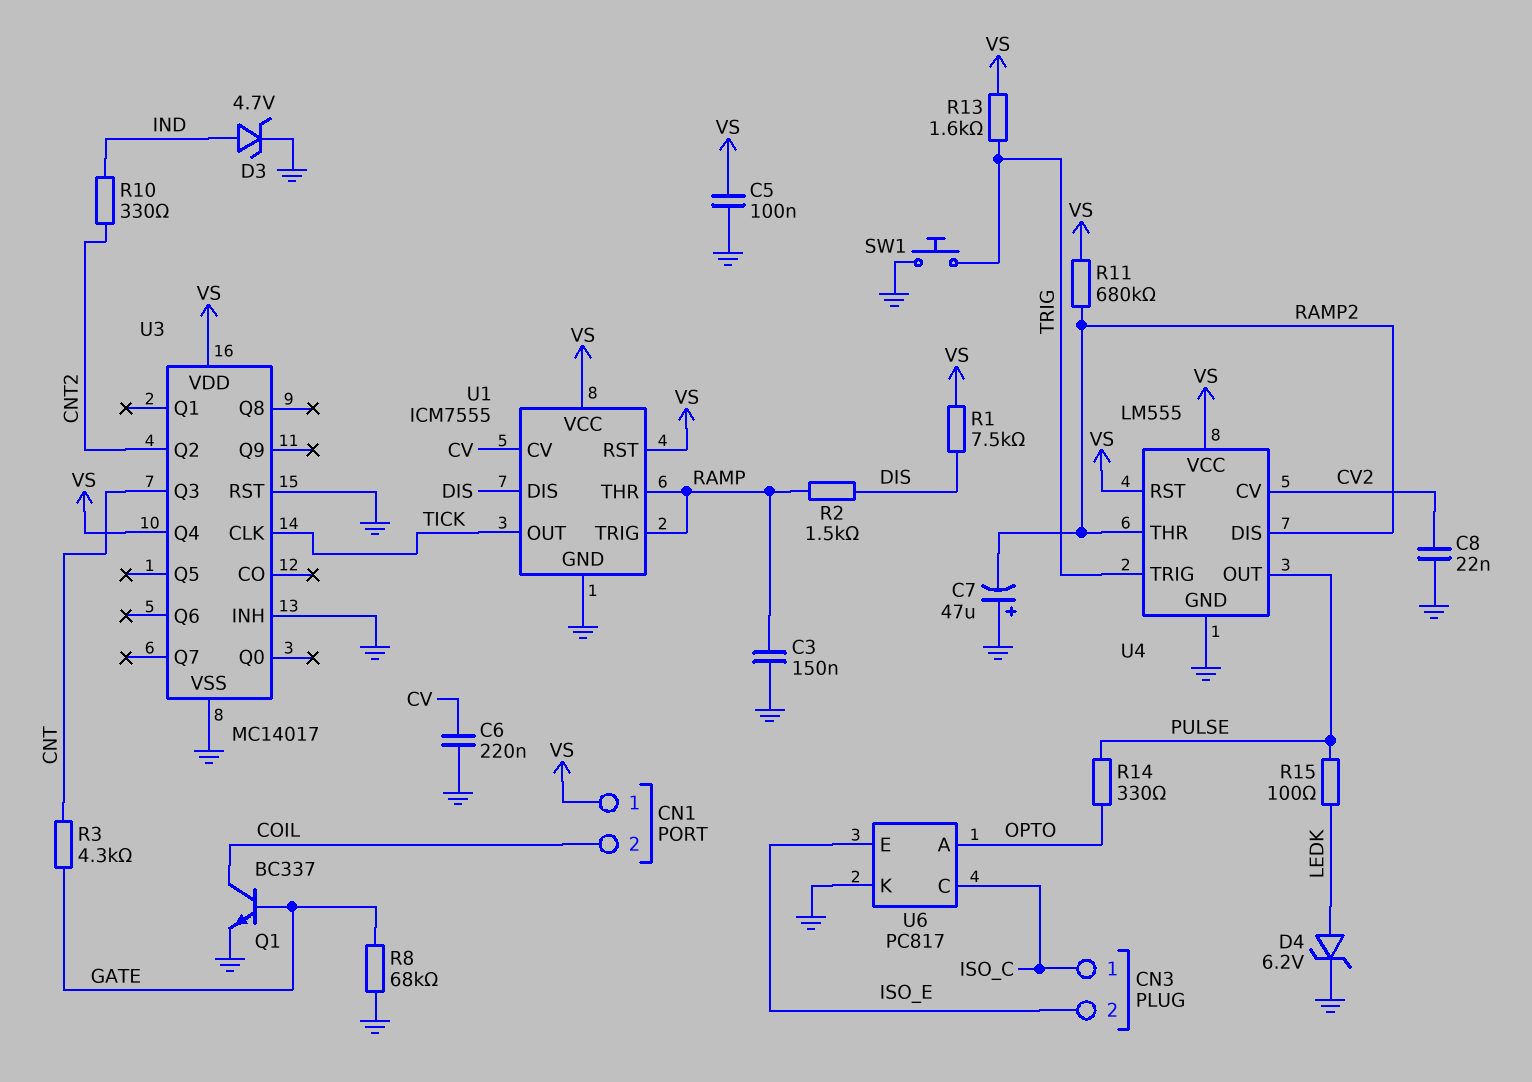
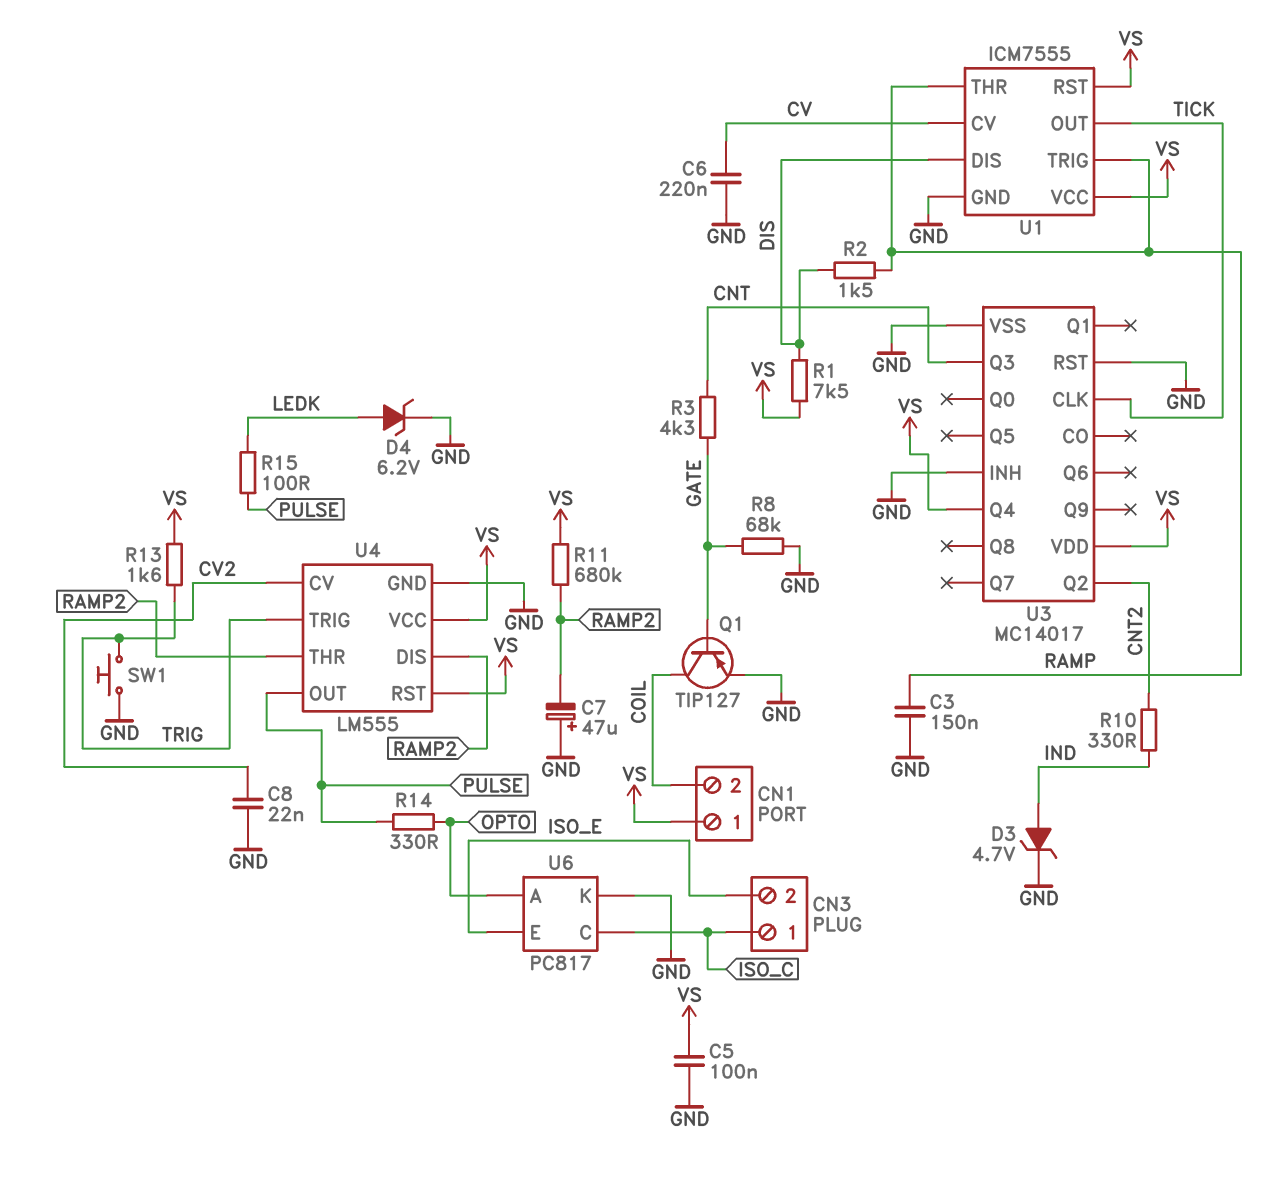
Q1: NPN BC337 (B GATE, C COIL, E GND) -> PNP TIP127 (B GATE, C COIL, E GND)

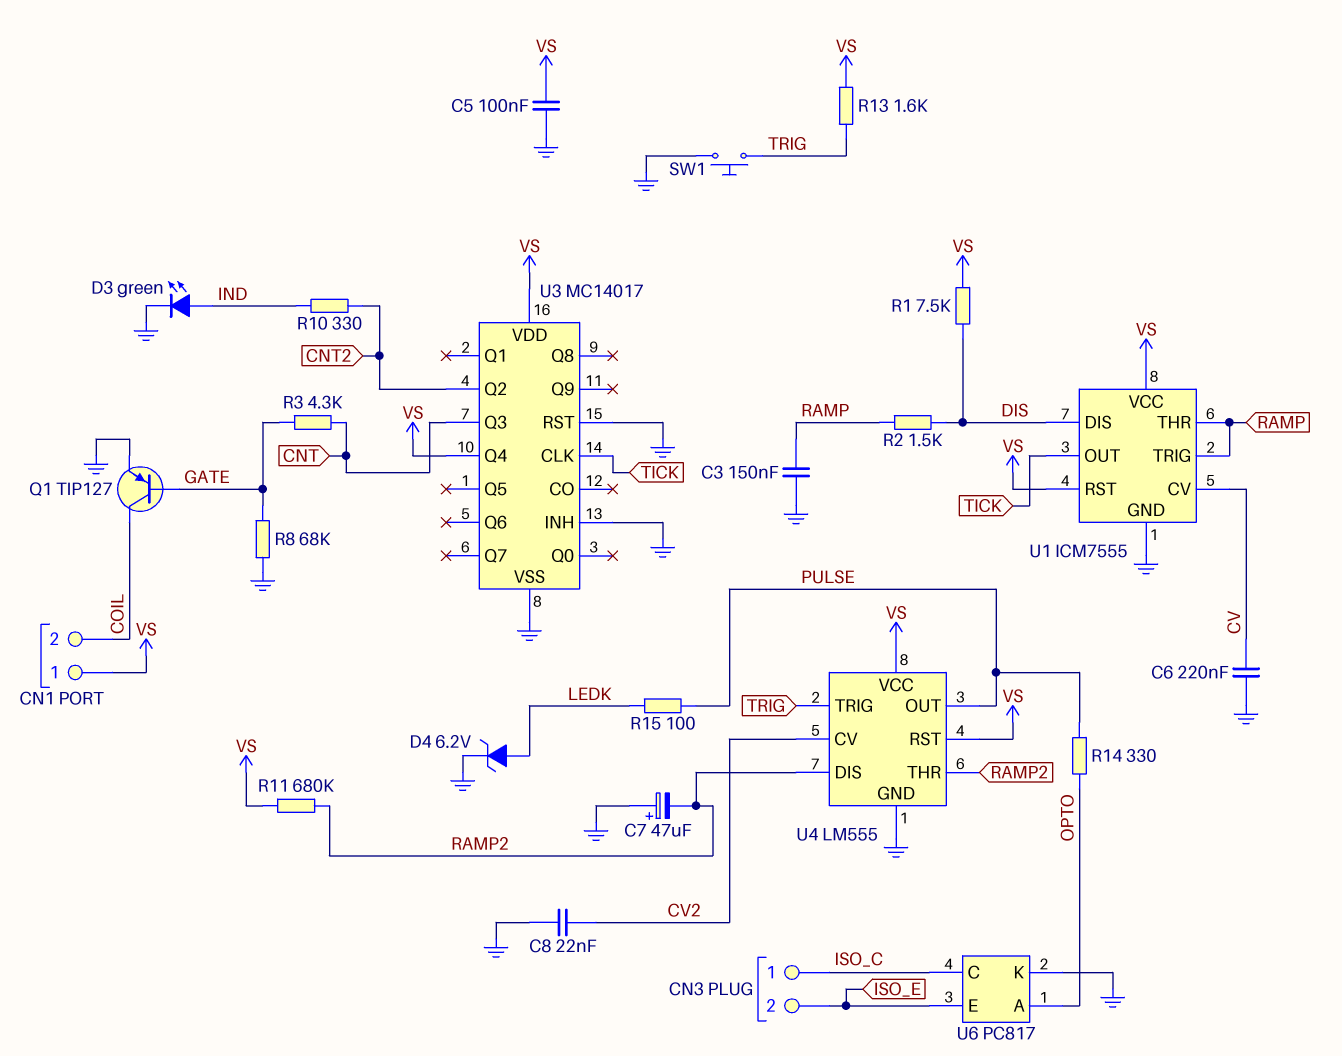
D3: zener 4.7V (A IND, K GND) -> LED green (A IND, K GND)

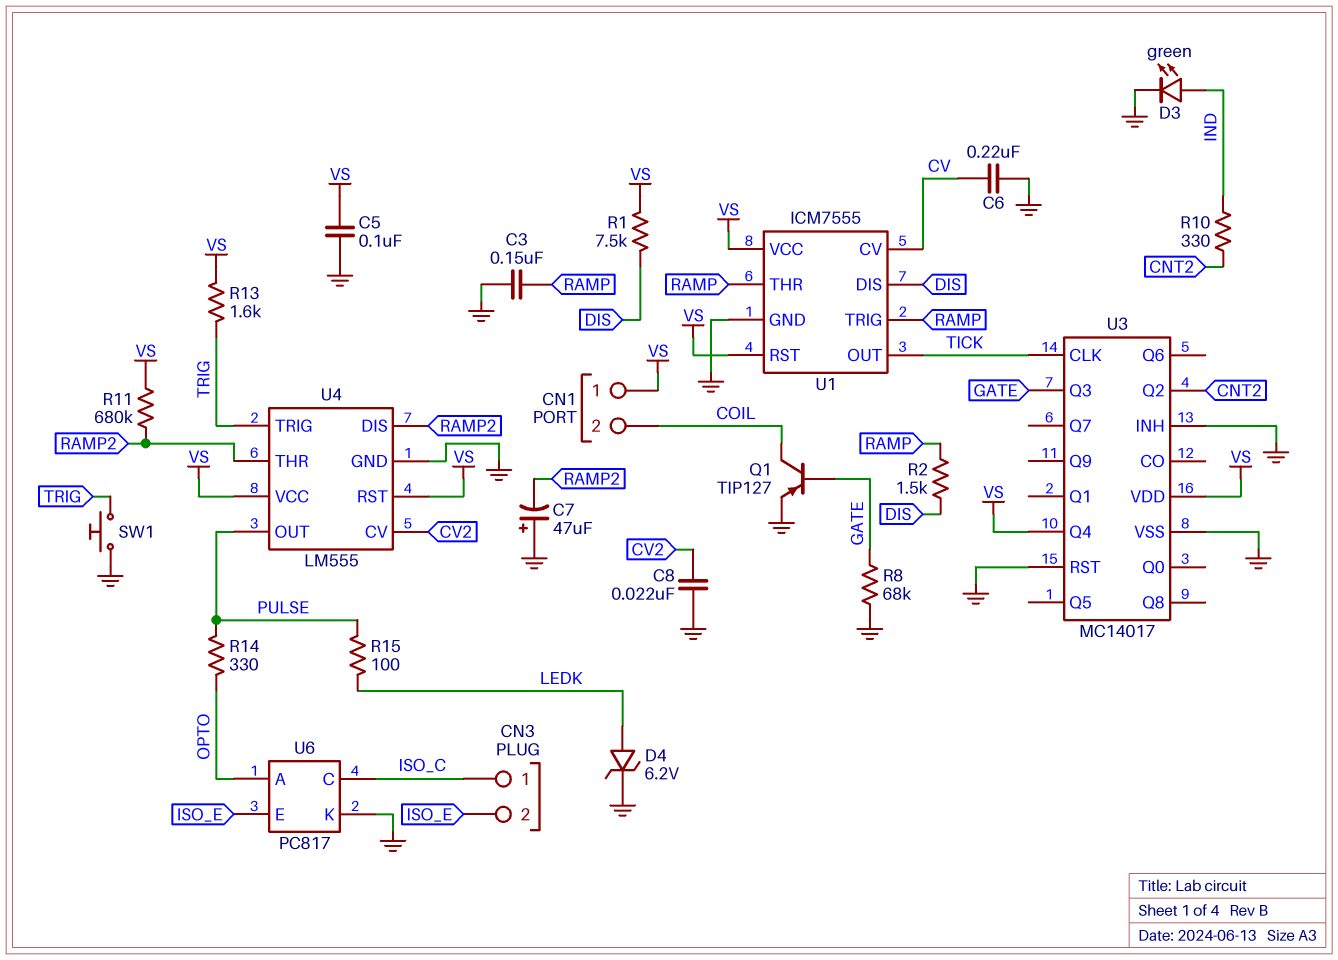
R3: 4.3k (CNT, GATE) -> none
U3 pin Q3: CNT -> GATE

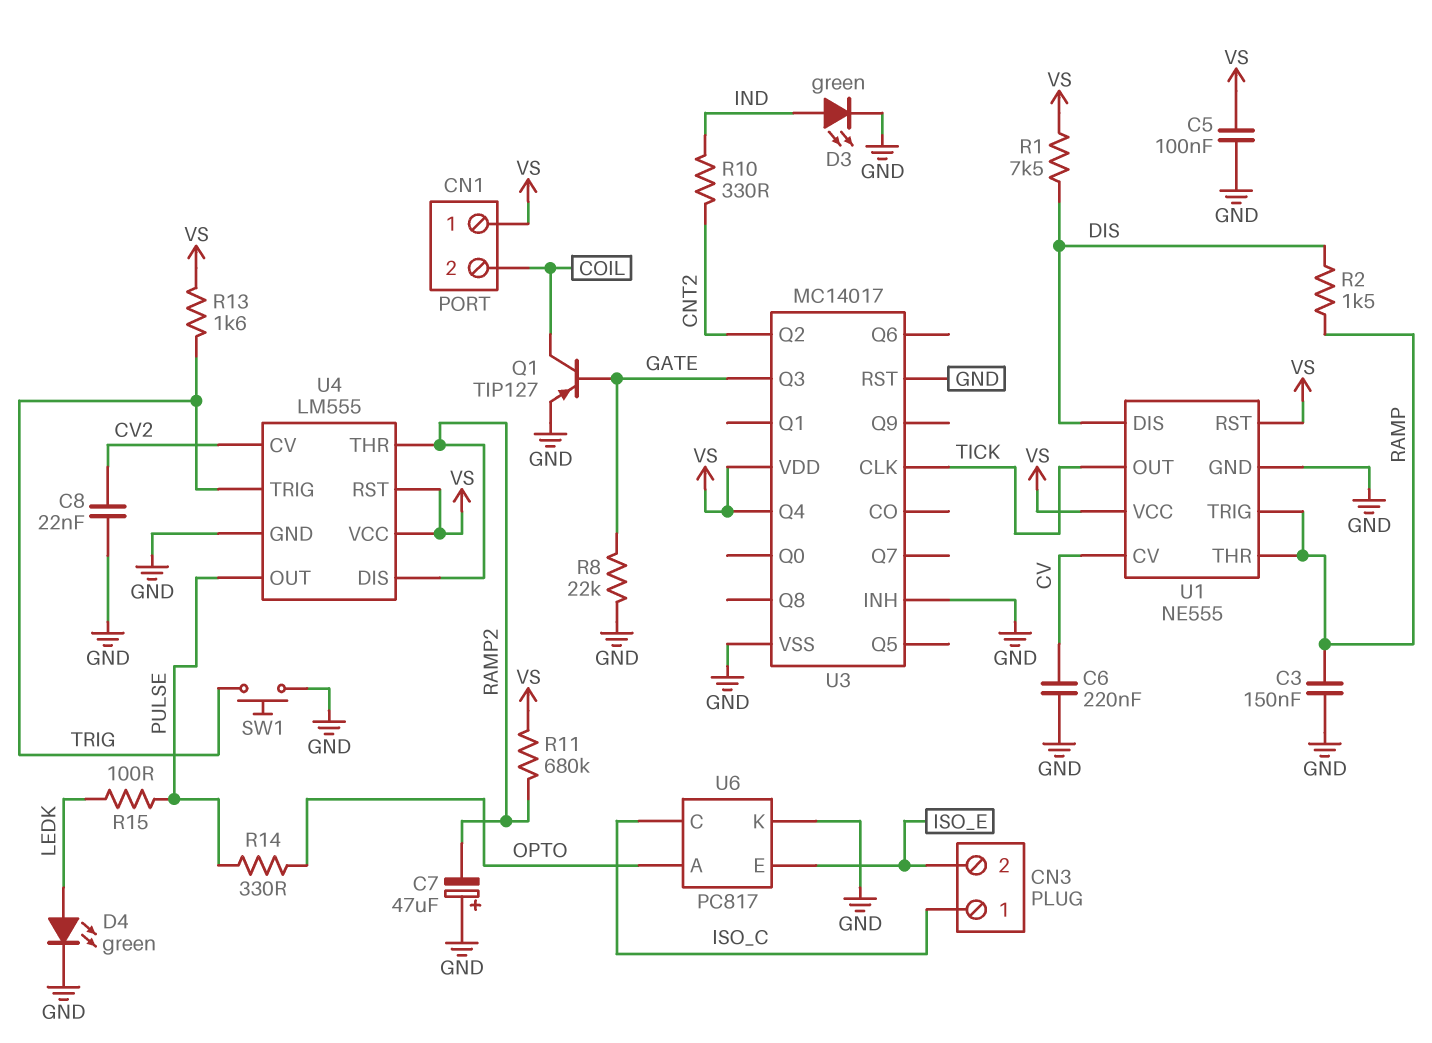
D4: zener 6.2V (A LEDK, K GND) -> LED green (A LEDK, K GND)
R8: 68k (GATE, GND) -> 22k (GATE, GND)
U1: ICM7555 -> NE555

